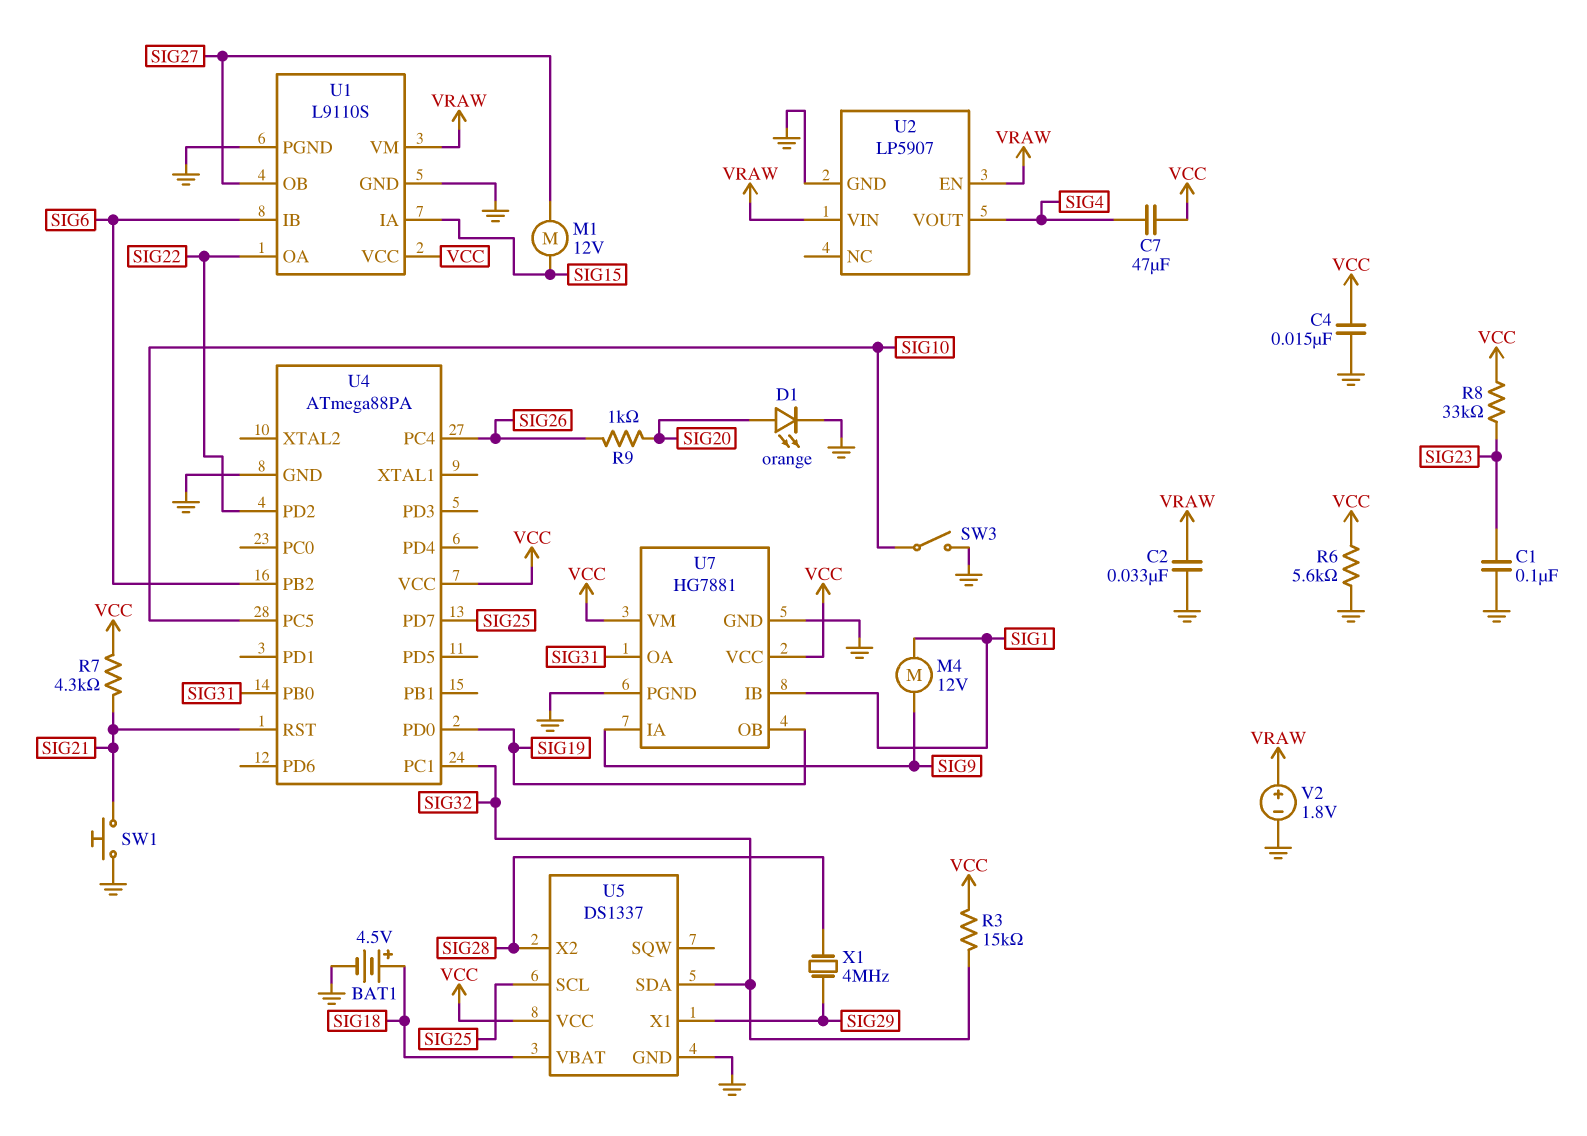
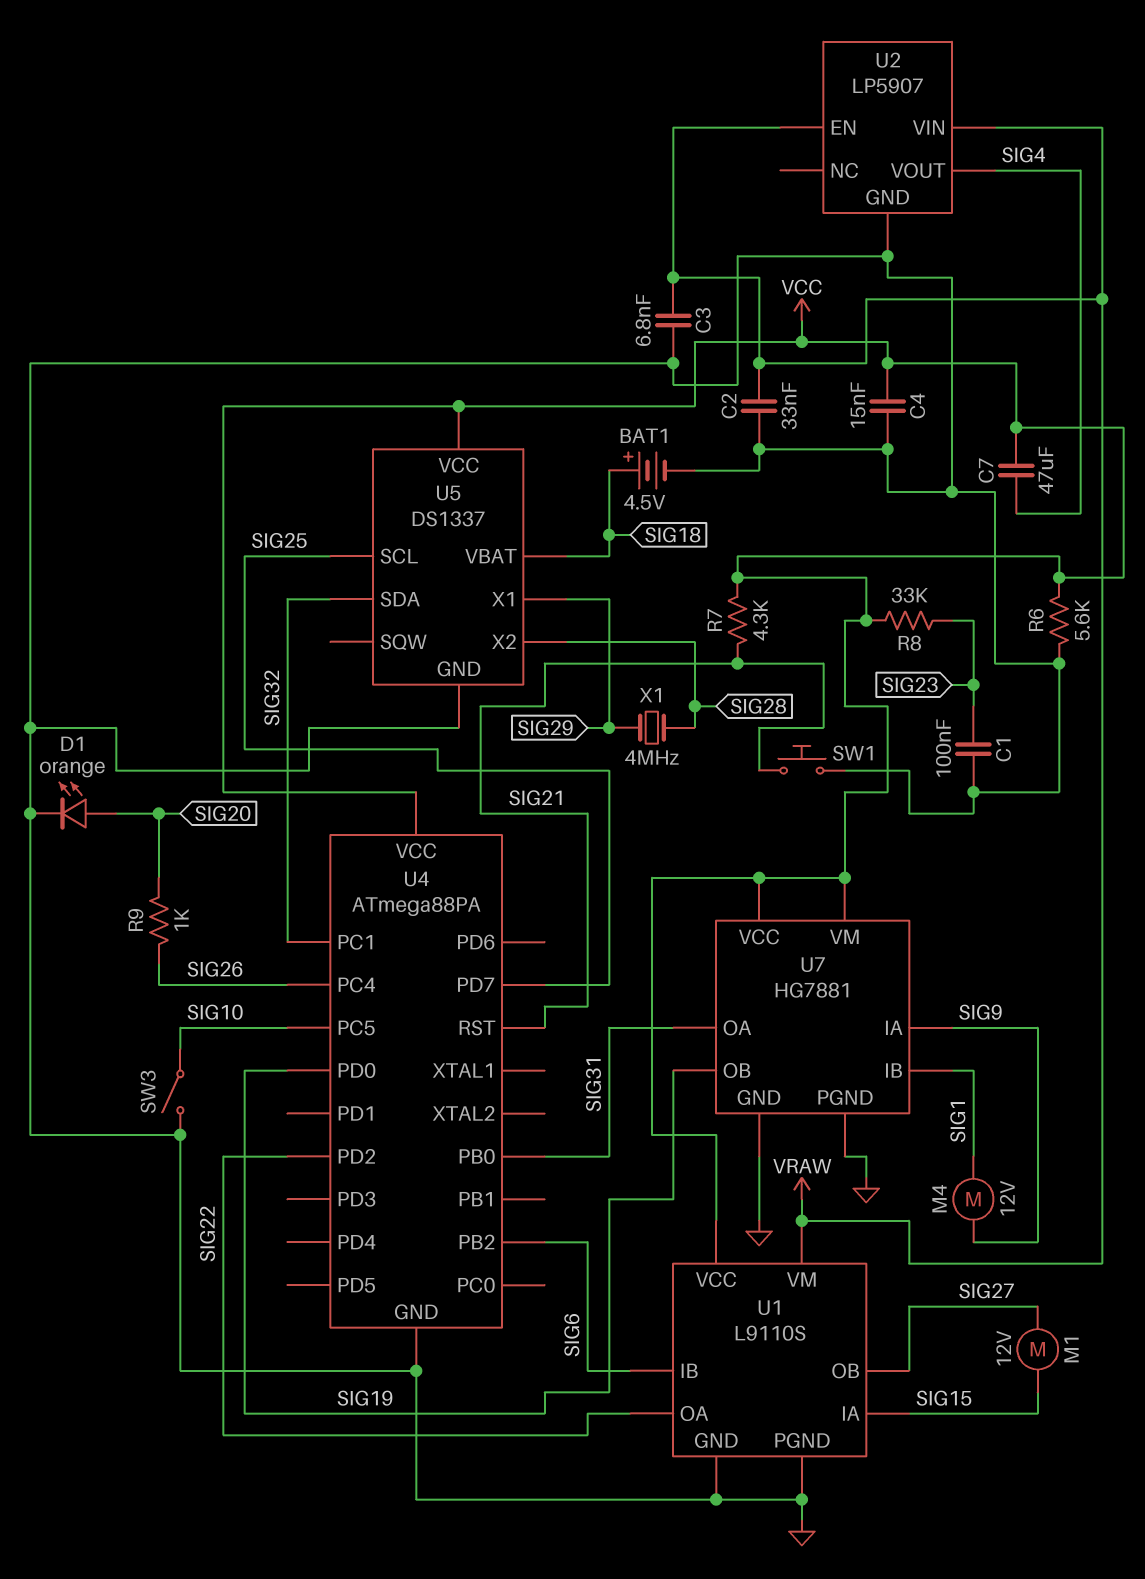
C3: none -> 6.8nF (GND, VRAW)
R3: 15k (SIG32, VCC) -> none
V2: 1.8V (plus VRAW, minus GND) -> none

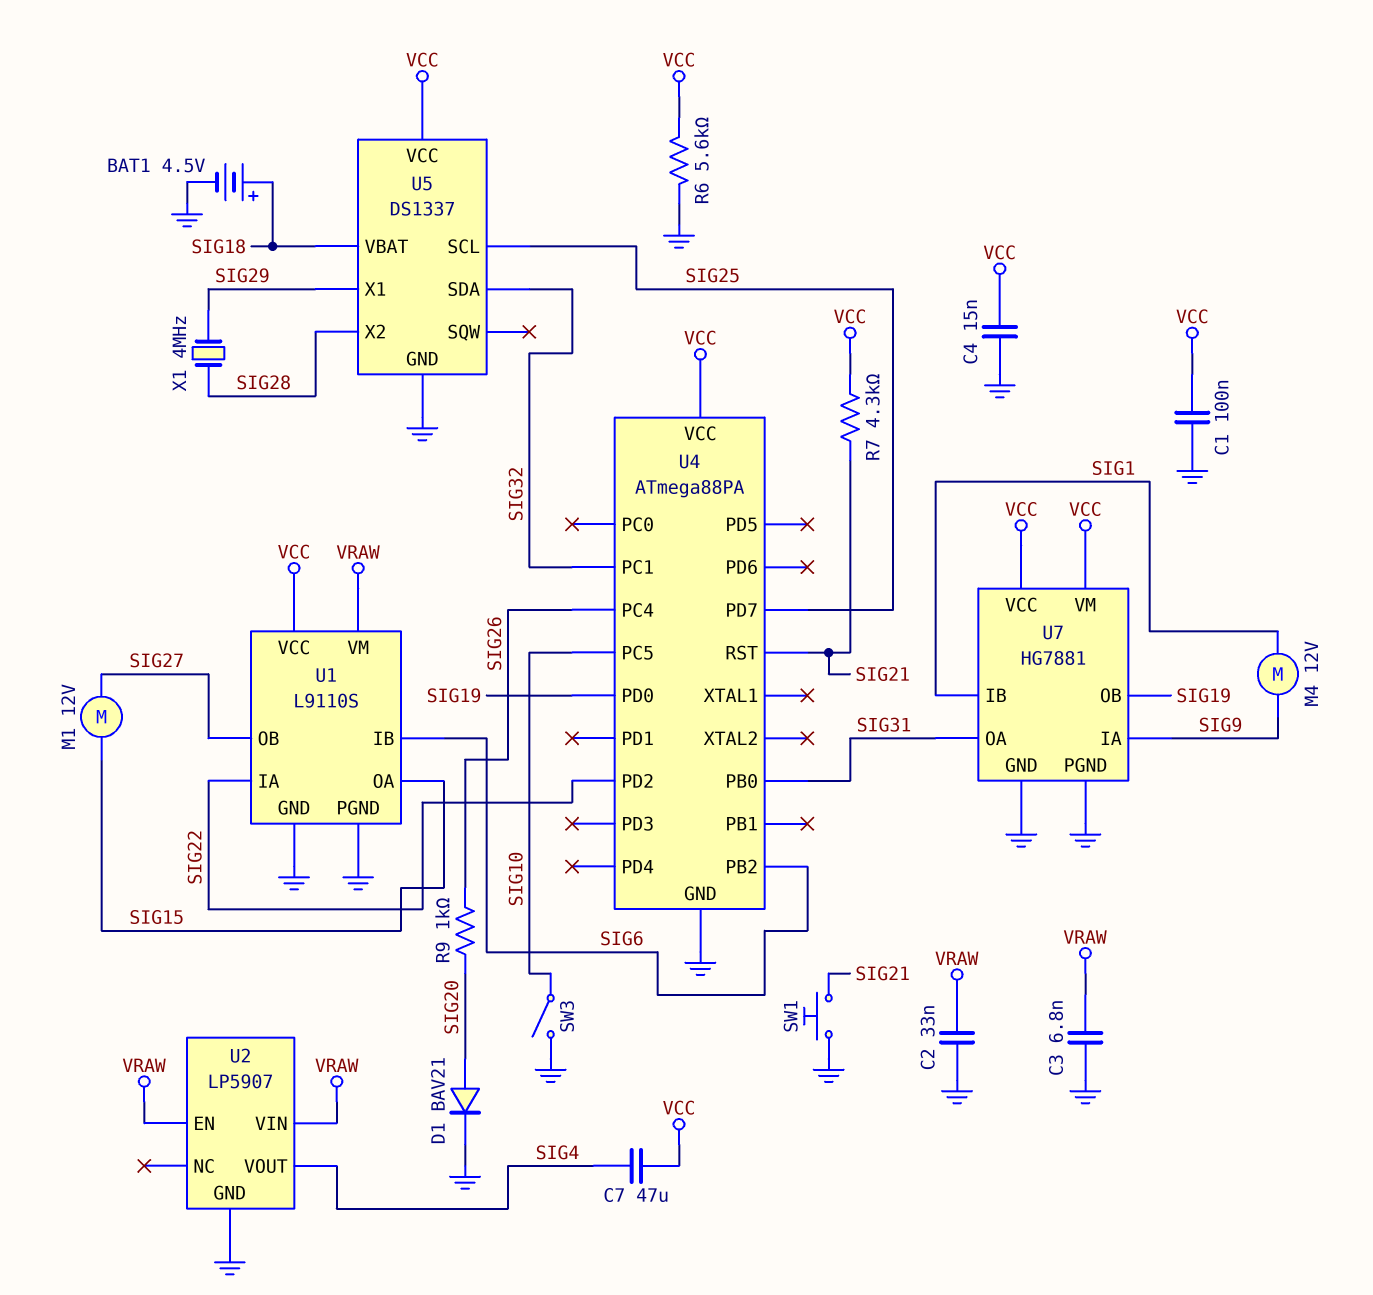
C1: 100nF (GND, SIG23) -> 100nF (GND, VCC)
D1: LED orange (A SIG20, K GND) -> diode BAV21 (A SIG20, K GND)
R8: 33k (SIG23, VCC) -> none
U1 pin IA: SIG15 -> SIG22
U1 pin OA: SIG22 -> SIG15

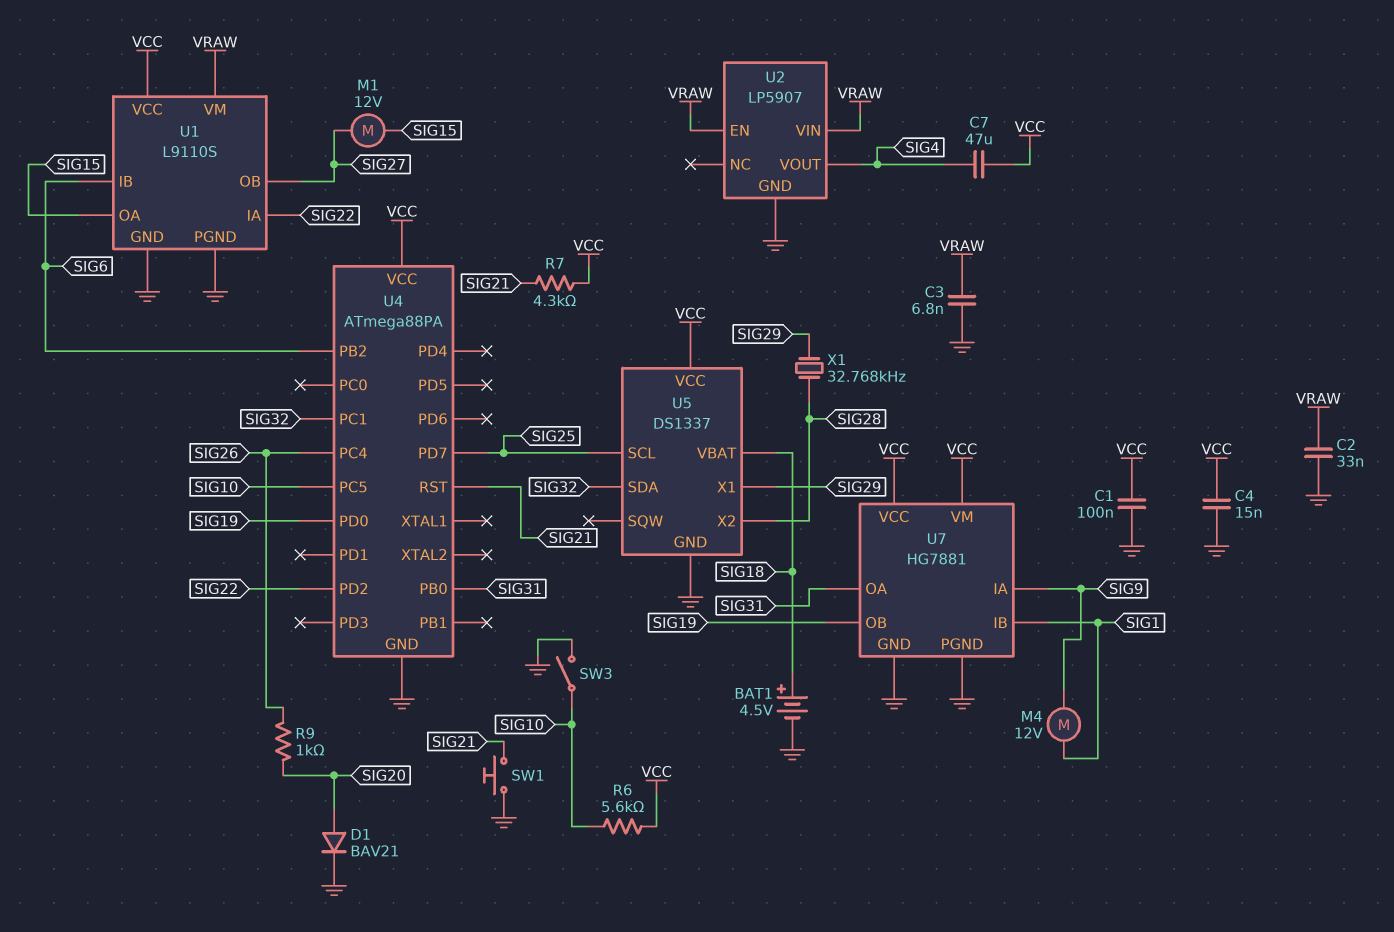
R6: 5.6k (GND, VCC) -> 5.6k (SIG10, VCC)
X1: 4MHz (SIG28, SIG29) -> 32.768kHz (SIG28, SIG29)

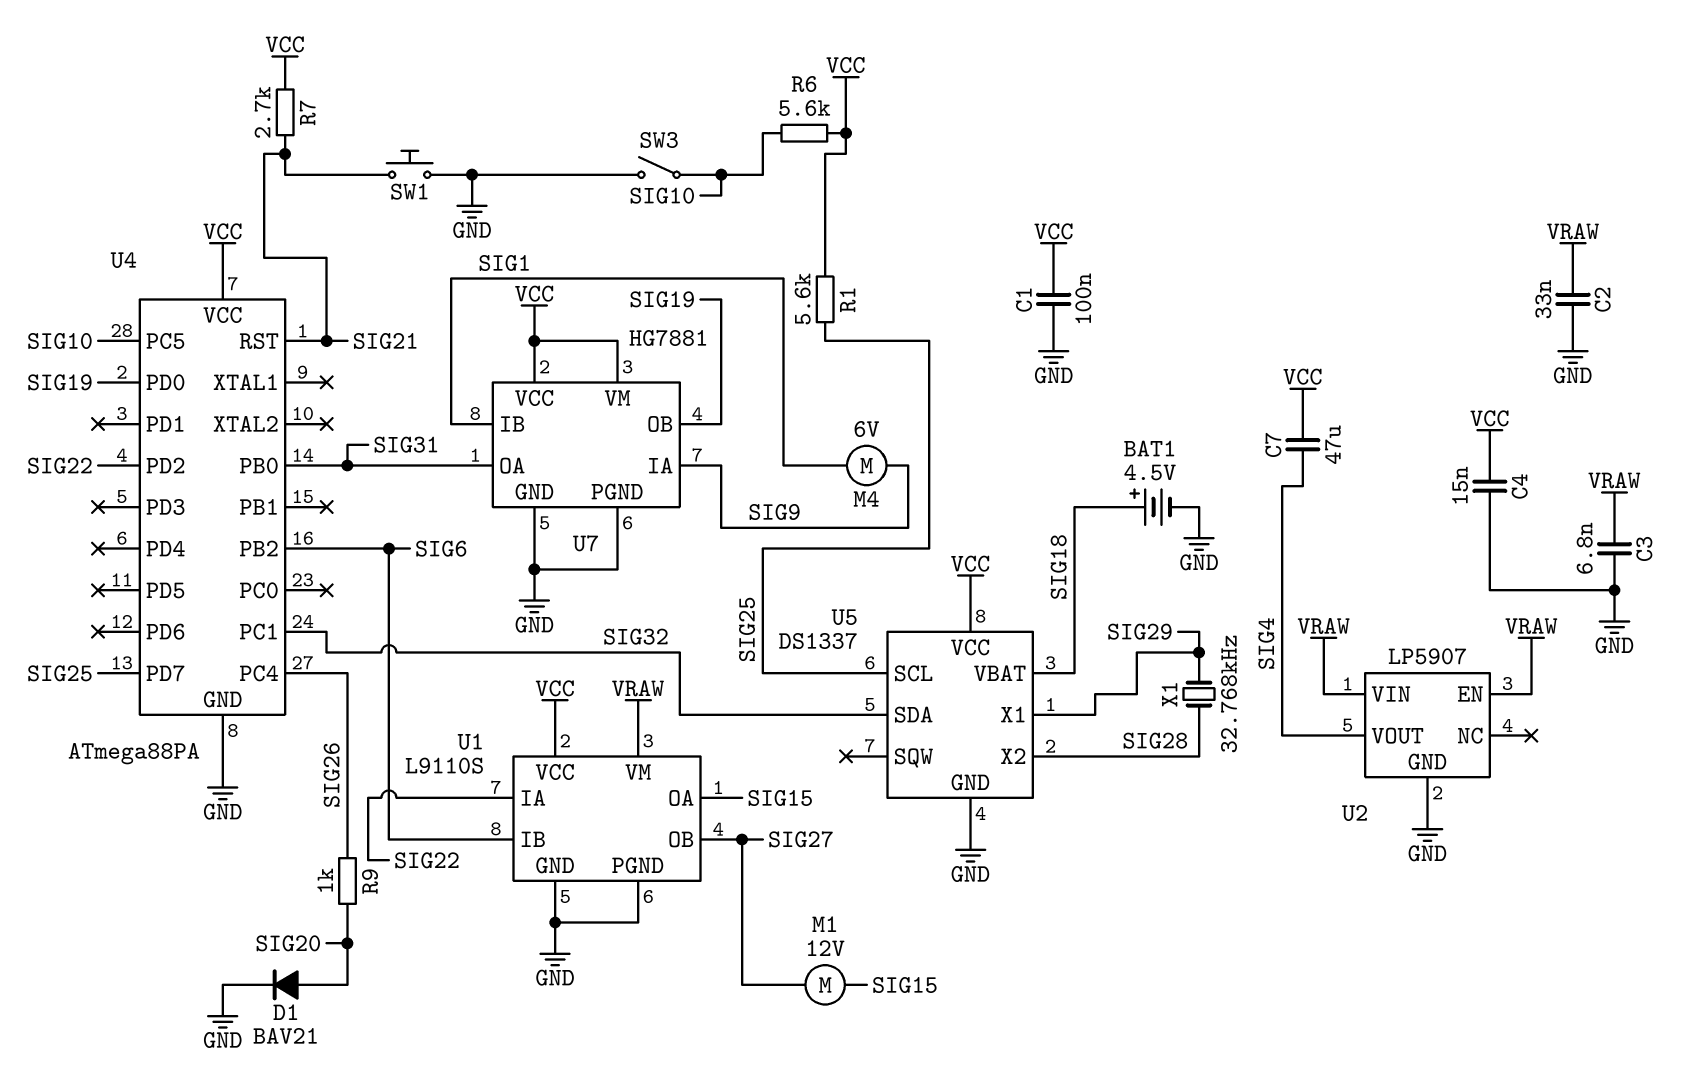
M4: motor 12V (SIG1, SIG9) -> motor 6V (SIG1, SIG9)
R1: none -> 5.6k (SIG25, VCC)
R7: 4.3k (SIG21, VCC) -> 2.7k (SIG21, VCC)

